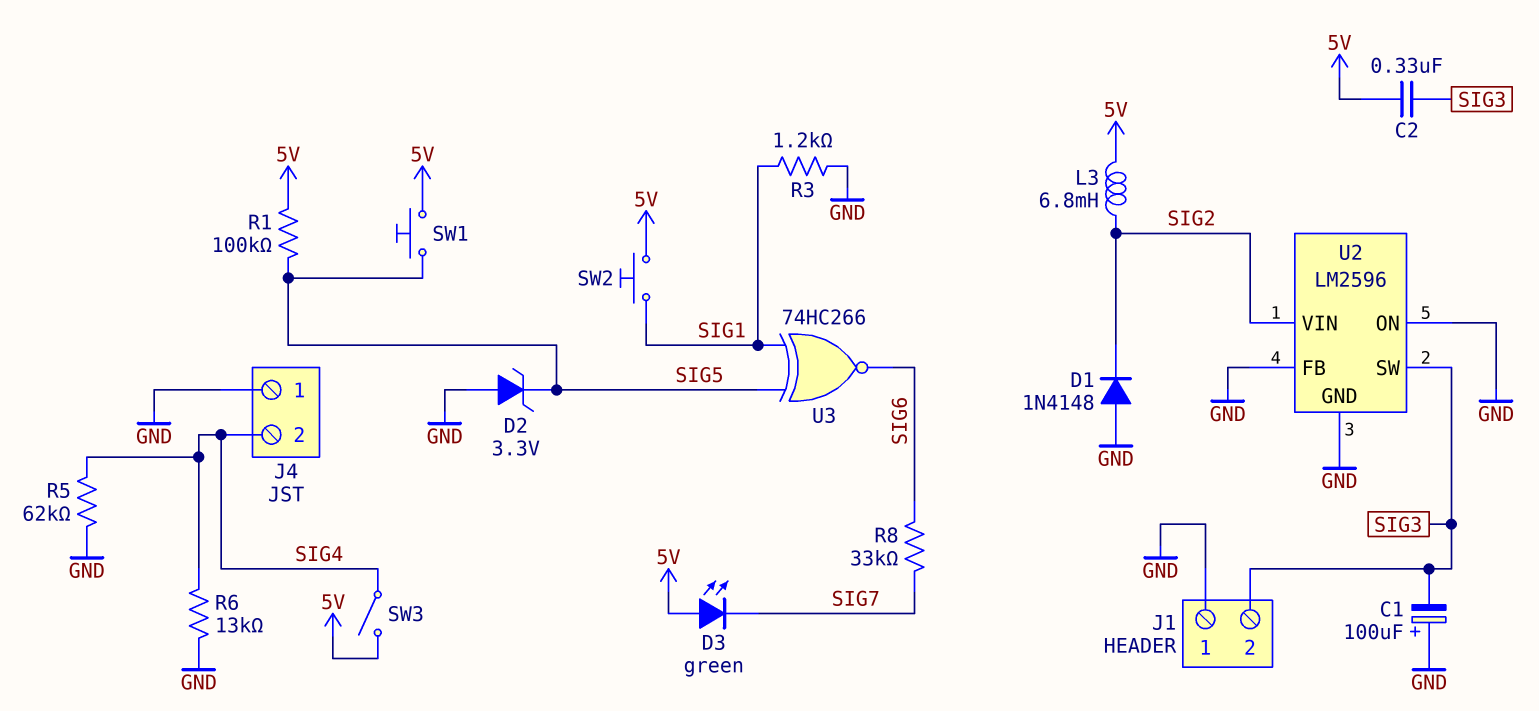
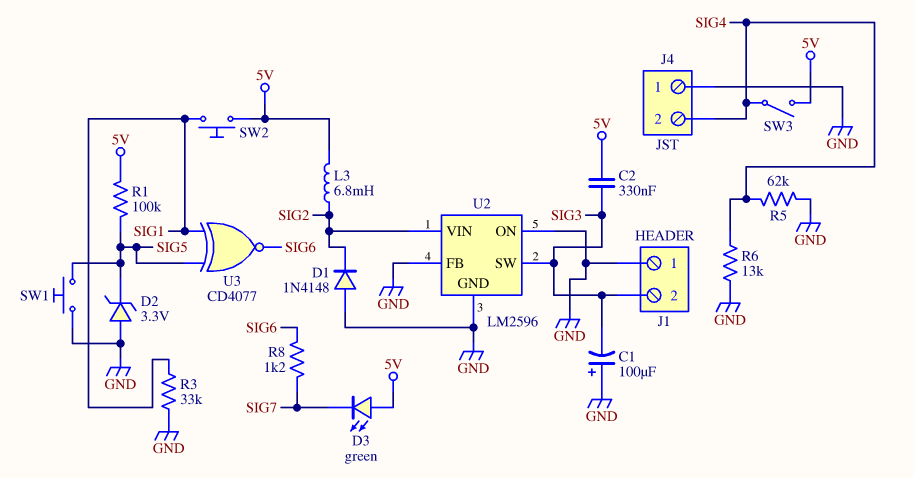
R3: 1.2k (GND, SIG1) -> 33k (GND, SIG1)
R8: 33k (SIG6, SIG7) -> 1.2k (SIG6, SIG7)
SW1: button (5V, SIG5) -> button (GND, SIG5)
U3: XNOR 74HC266 (in SIG1, in SIG5, out SIG6) -> XNOR CD4077 (in SIG1, in SIG5, out SIG6)

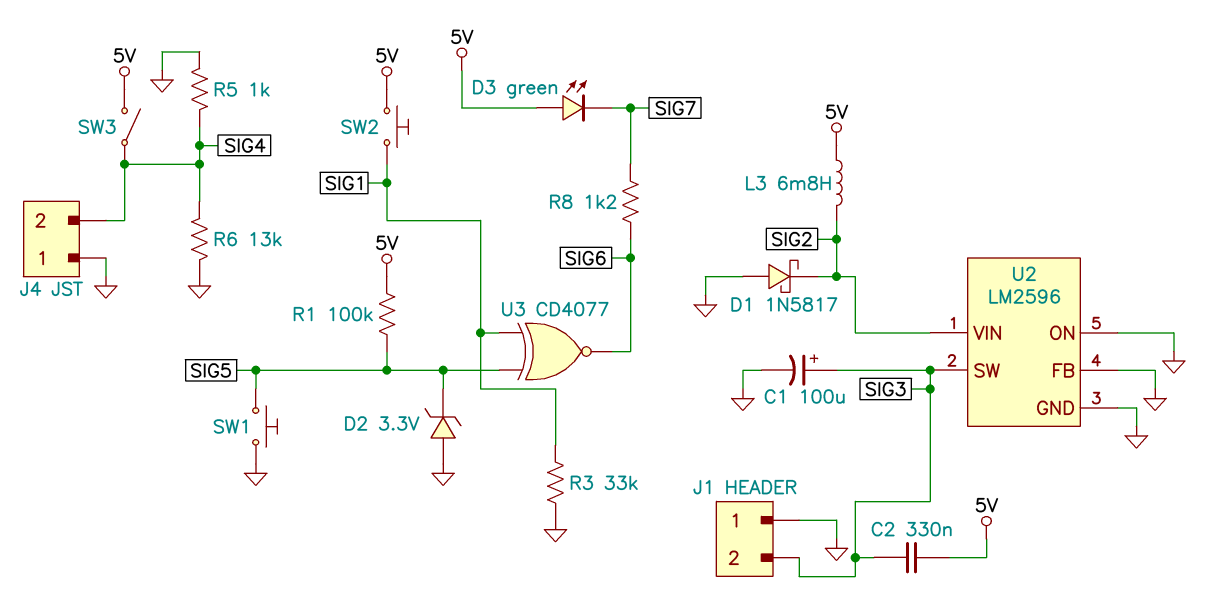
C1: 100uF (plus GND, minus SIG3) -> 100uF (plus SIG3, minus GND)
D1: diode 1N4148 (A GND, K SIG2) -> schottky 1N5817 (A GND, K SIG2)
R5: 62k (GND, SIG4) -> 1k (GND, SIG4)

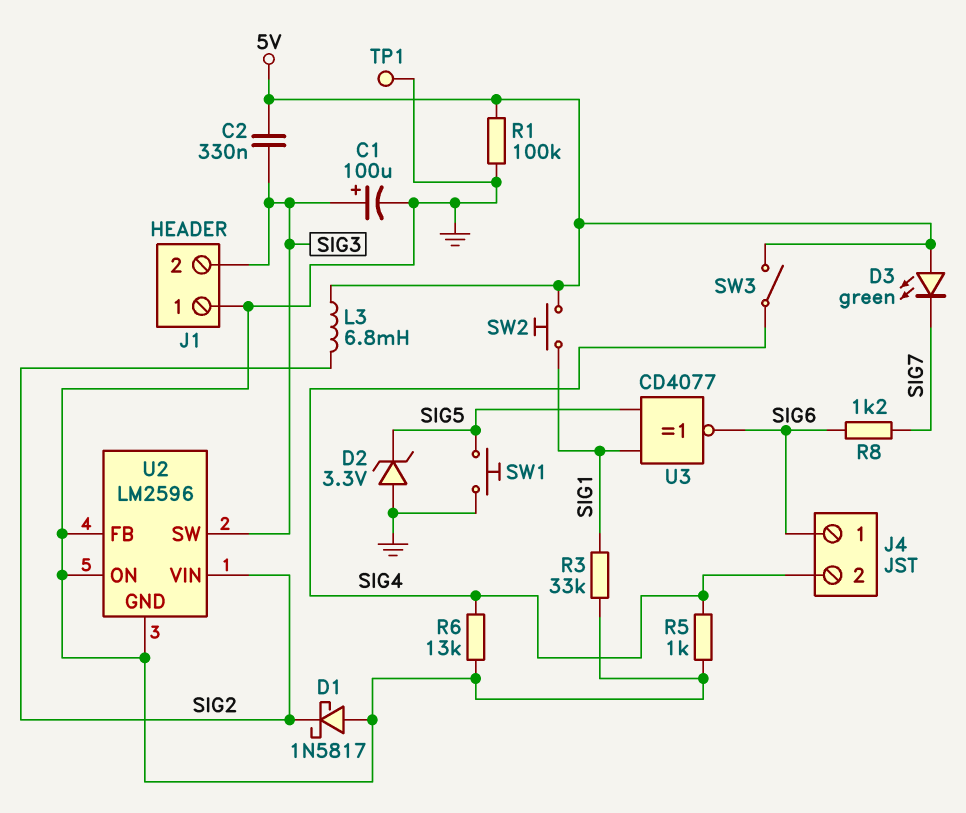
J4 pin 1: GND -> SIG6
R1: 100k (5V, SIG5) -> 100k (5V, GND)
TP1: none -> test point (GND)

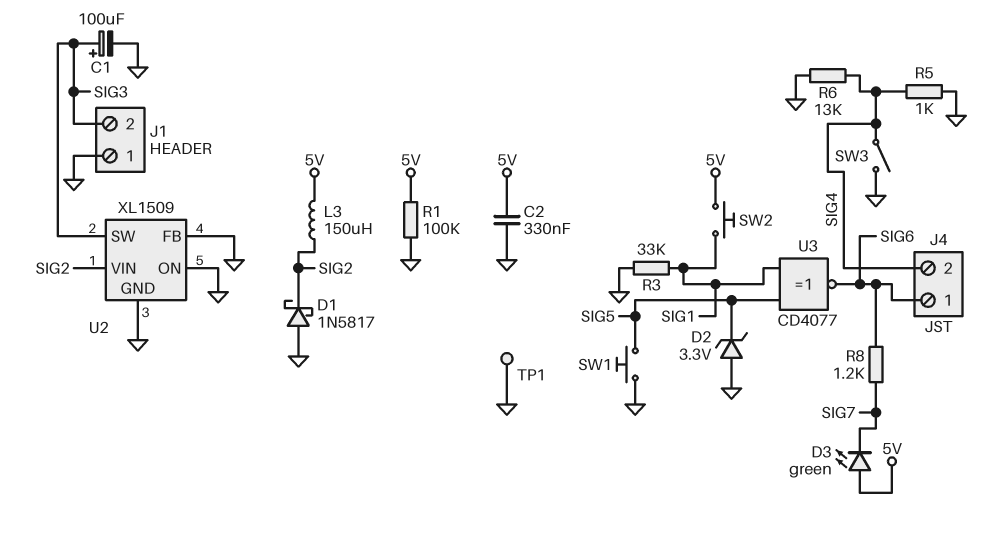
C2: 330nF (5V, SIG3) -> 330nF (5V, GND)
L3: 6.8mH (5V, SIG2) -> 150uH (5V, SIG2)
SW3: switch (5V, SIG4) -> switch (GND, SIG4)
U2: LM2596 -> XL1509

